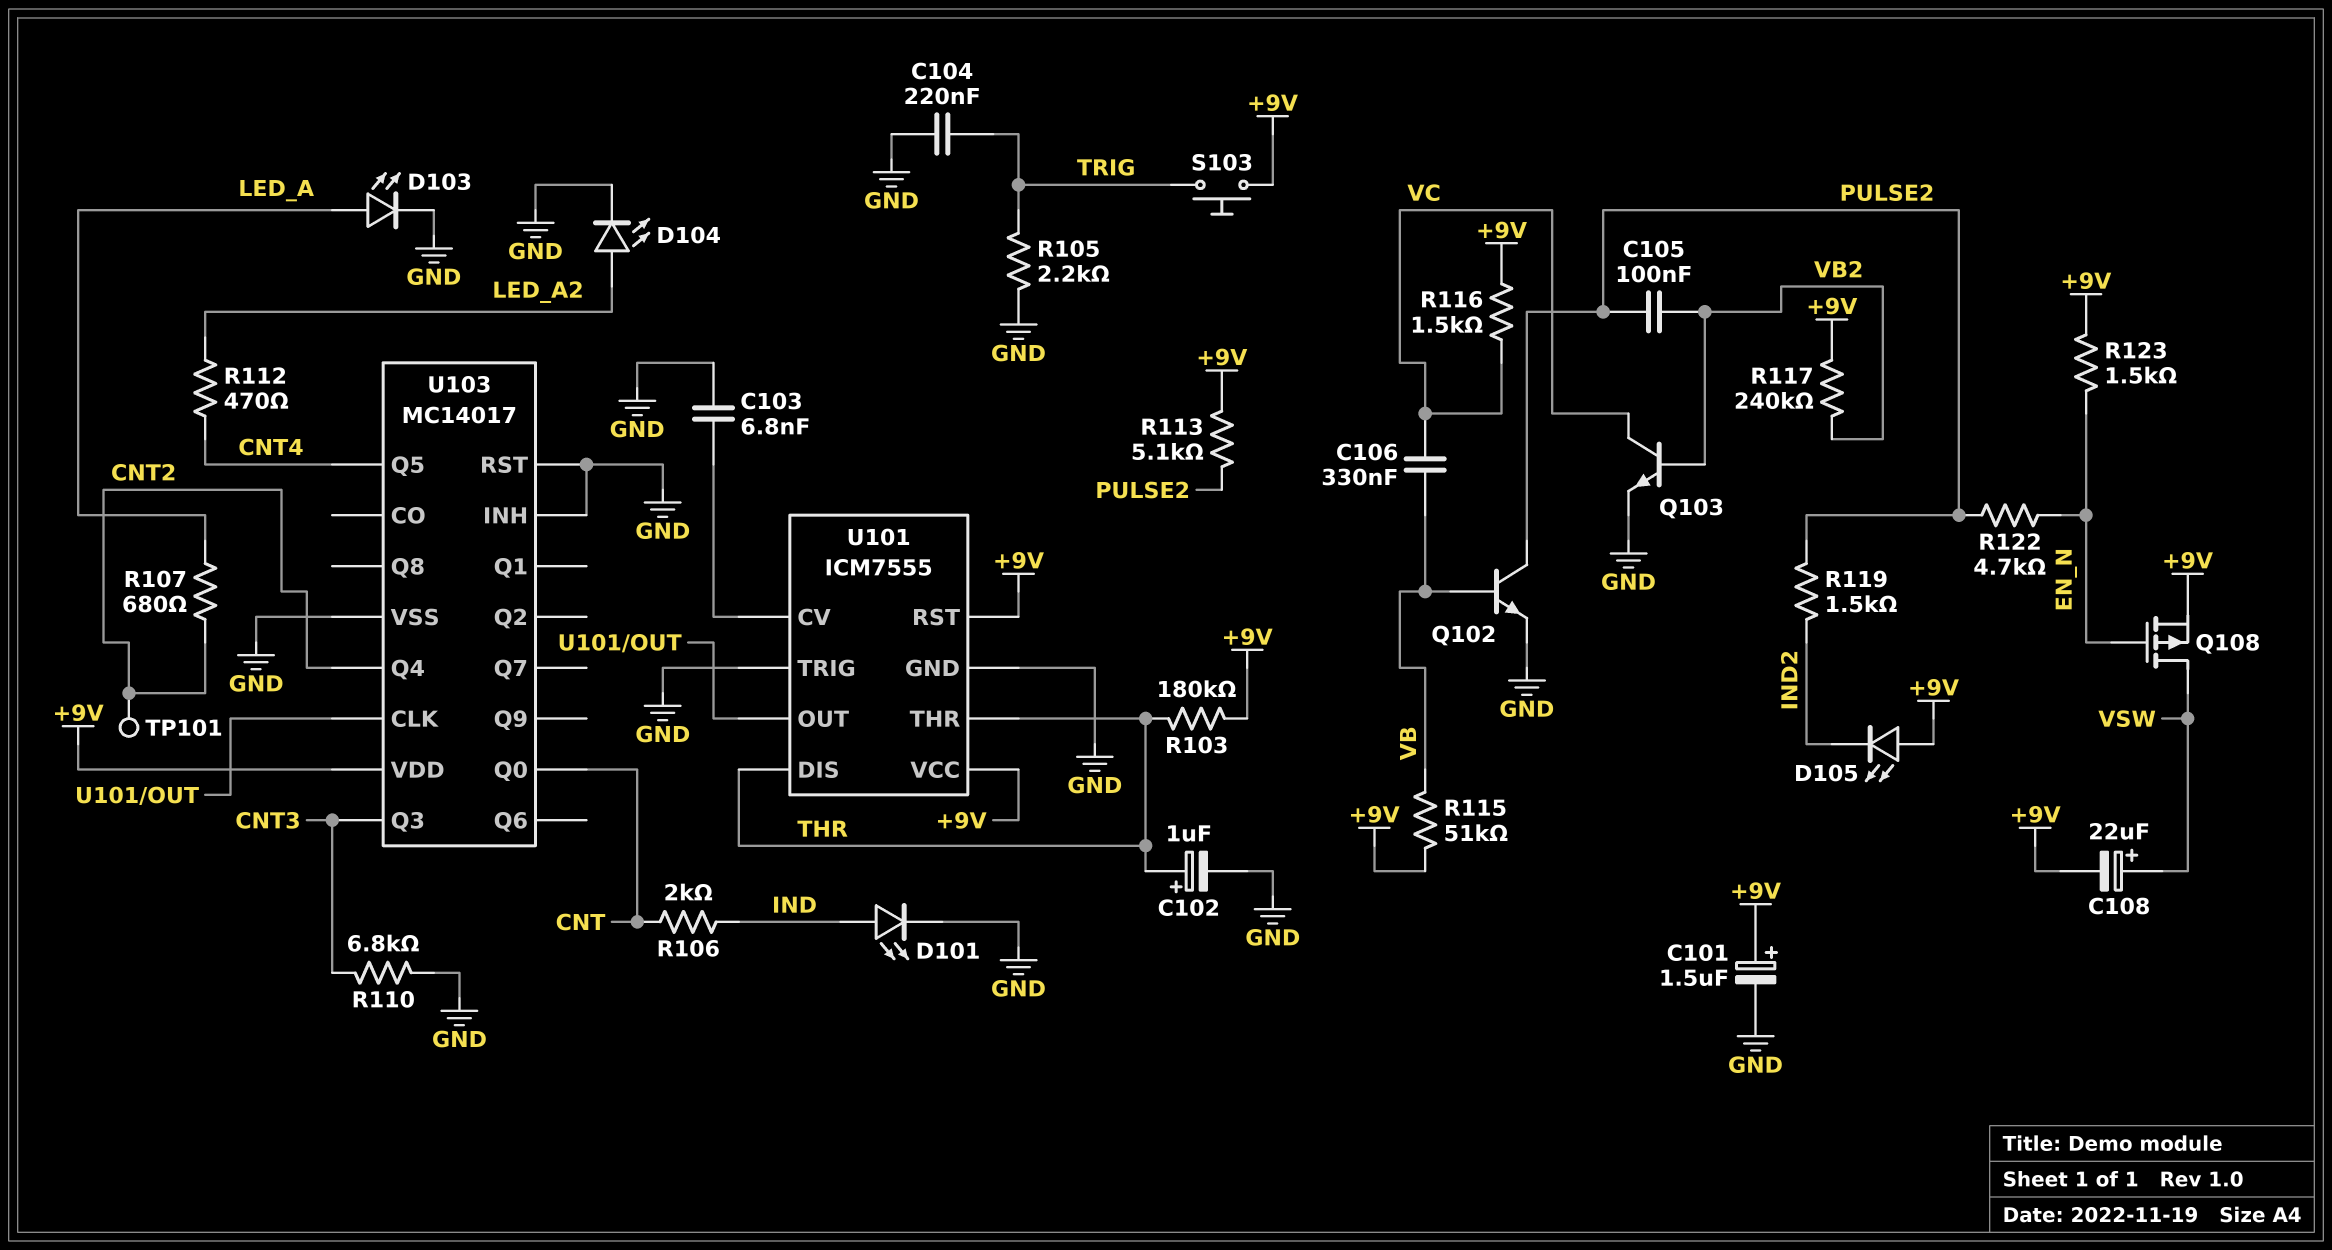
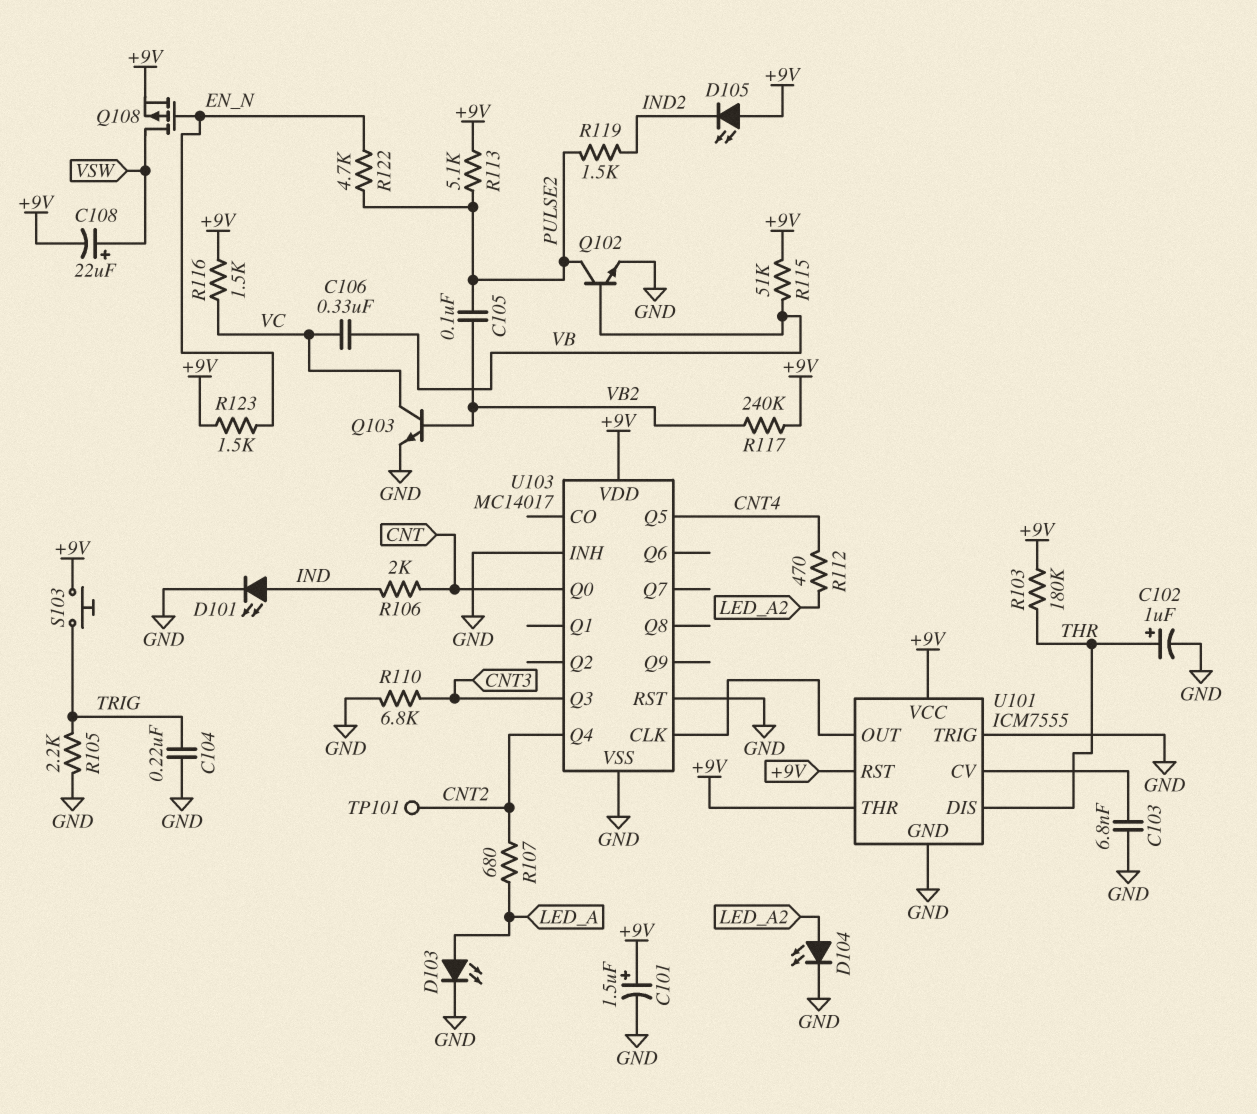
U101 pin THR: THR -> +9V

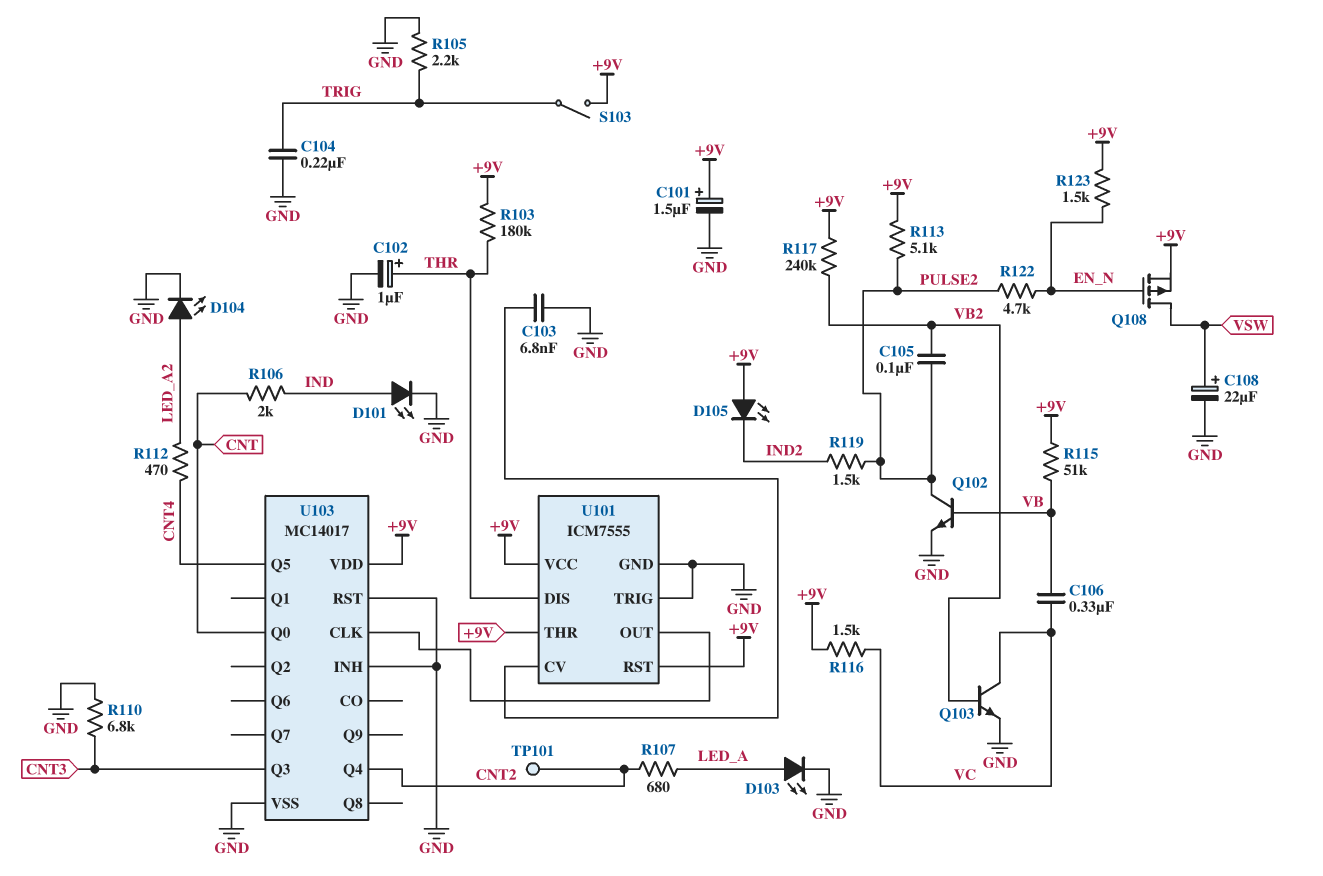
C108: 22uF (plus VSW, minus +9V) -> 22uF (plus VSW, minus GND)
S103: button (+9V, TRIG) -> switch (+9V, TRIG)

